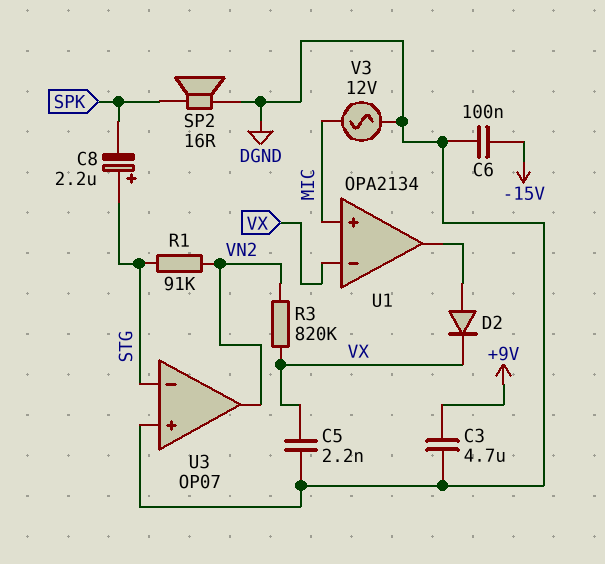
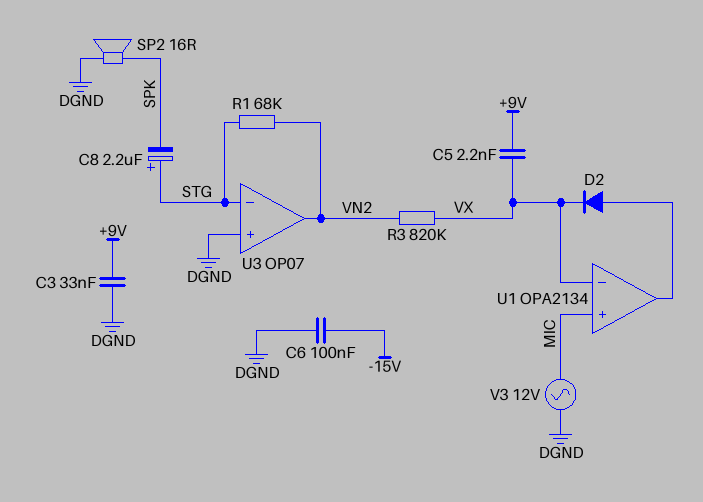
C3: 4.7uF (+9V, DGND) -> 33nF (+9V, DGND)
C5: 2.2nF (DGND, VX) -> 2.2nF (+9V, VX)
R1: 91k (STG, VN2) -> 68k (STG, VN2)

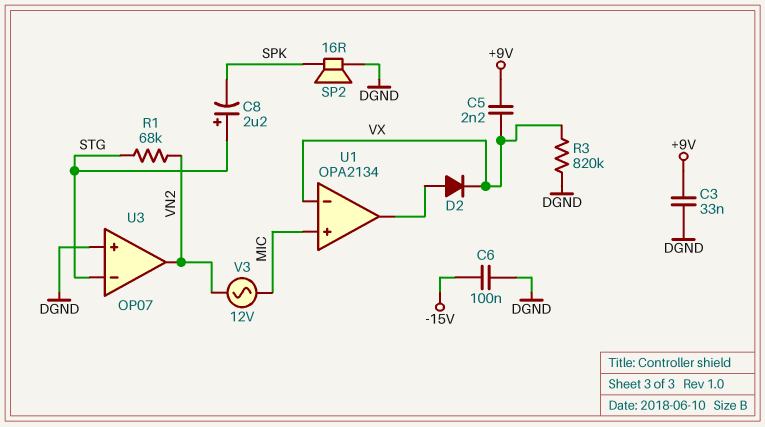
R3: 820k (VN2, VX) -> 820k (DGND, VX)
V3: AC 12V (DGND, MIC) -> AC 12V (MIC, VN2)

